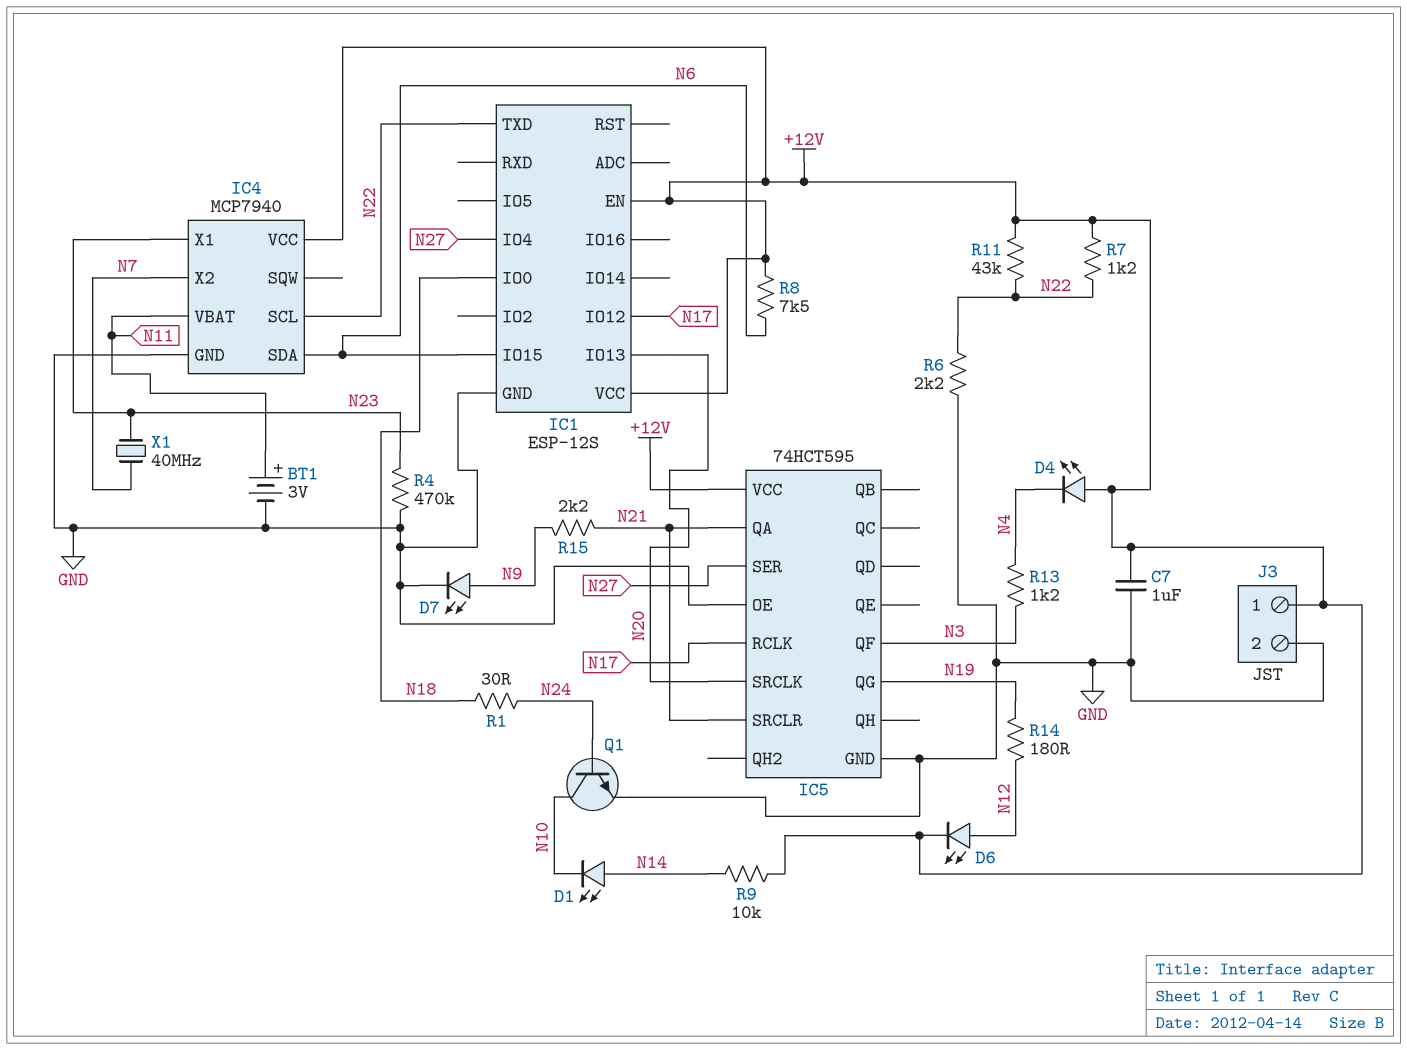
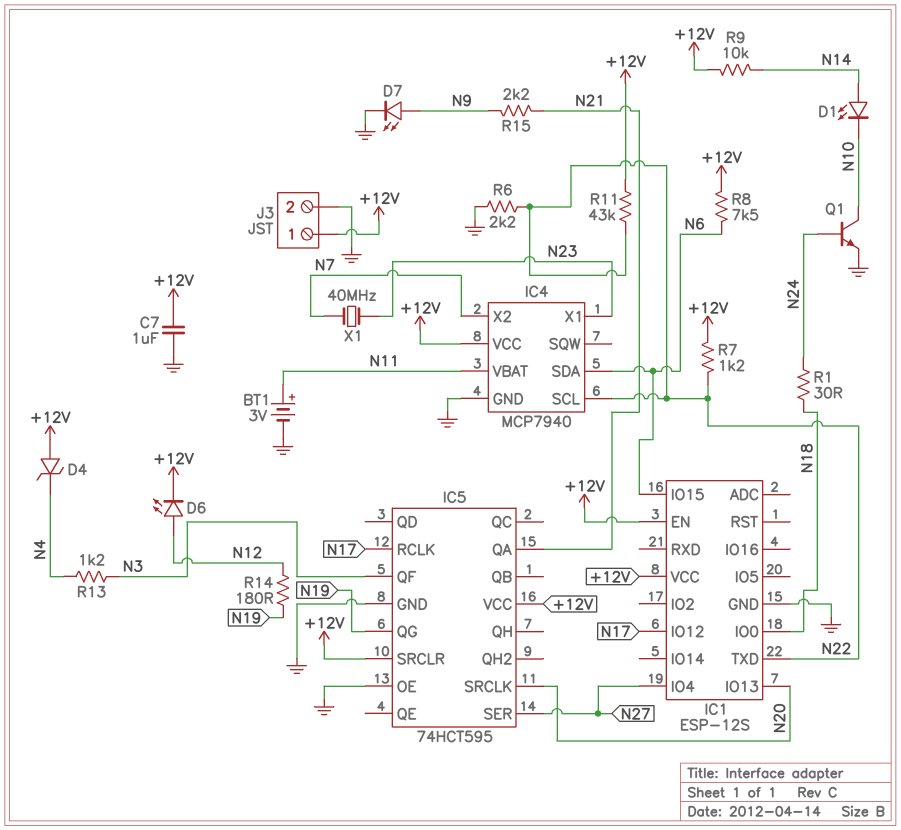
D4: LED (A +12V, K N4) -> zener (A +12V, K N4)
IC5 pin SRCLR: N21 -> +12V
R4: 470k (GND, N23) -> none

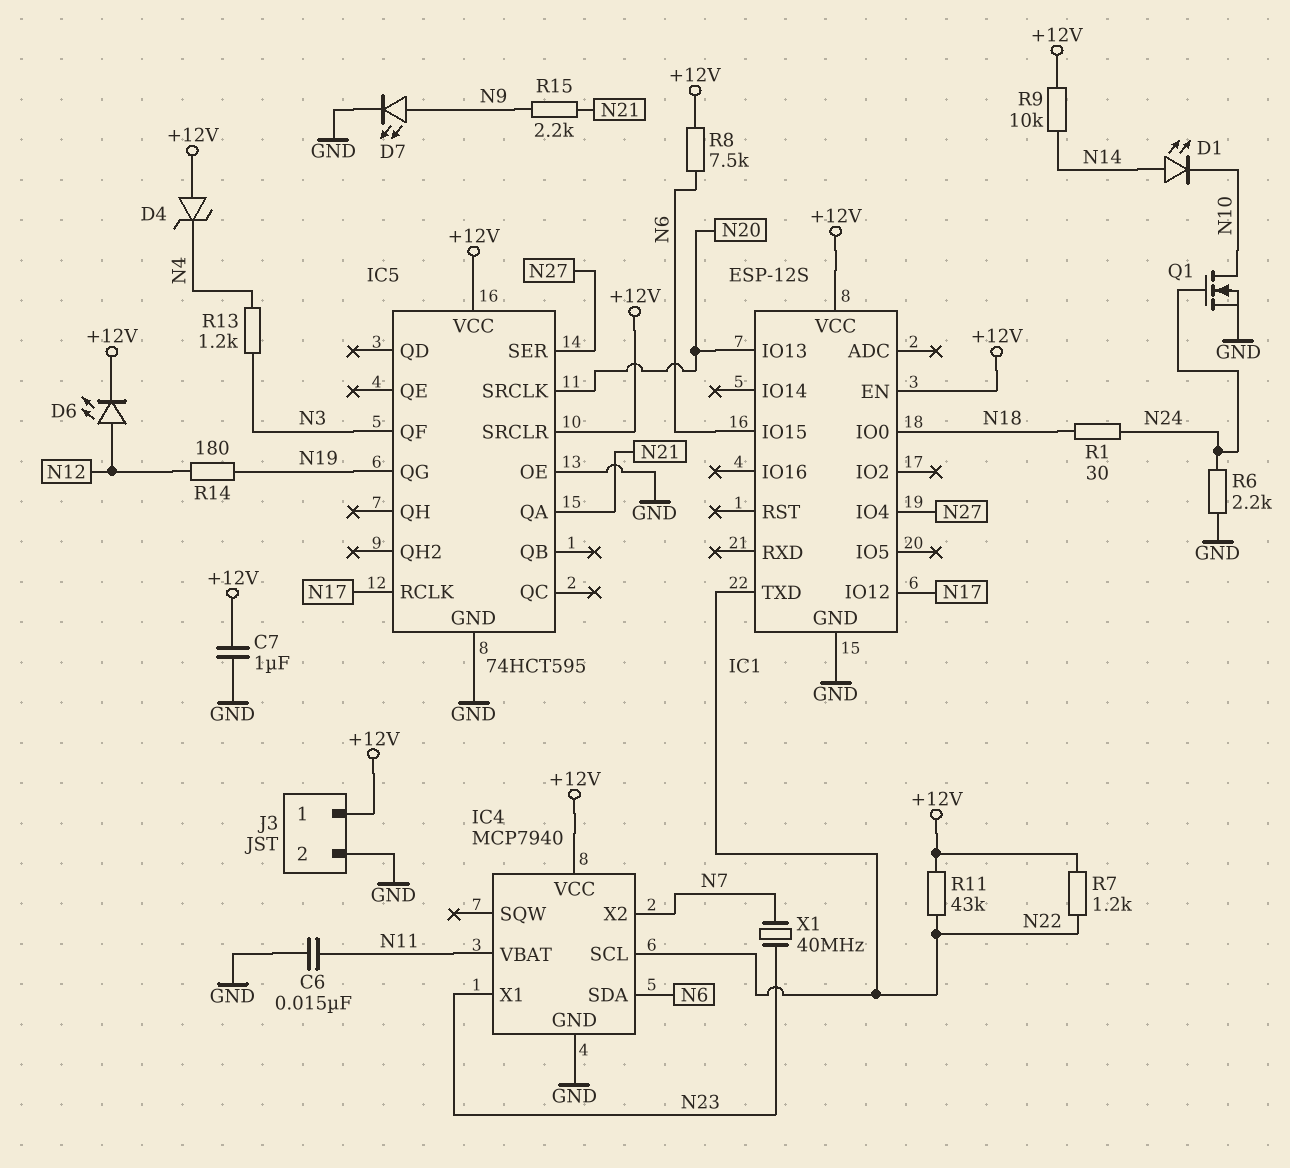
BT1: 3V (plus N11, minus GND) -> none
C6: none -> 15nF (GND, N11)
Q1: NPN (B N24, C N10, E GND) -> NMOS (G N24, D N10, S GND)
R6: 2.2k (GND, N22) -> 2.2k (GND, N24)

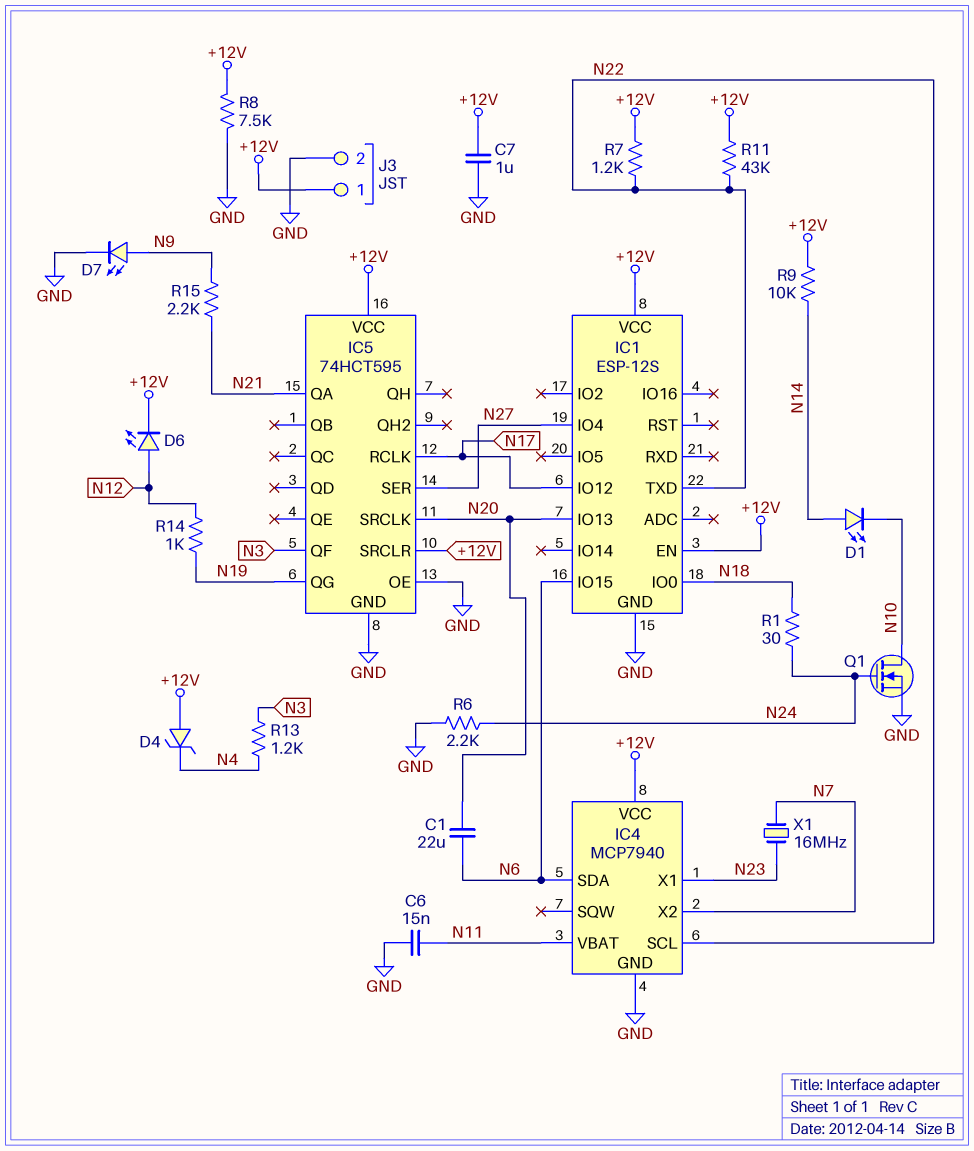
C1: none -> 22uF (N6, N20)
R8: 7.5k (+12V, N6) -> 7.5k (+12V, GND)
R14: 180 (N12, N19) -> 1k (N12, N19)
X1: 40MHz (N7, N23) -> 16MHz (N7, N23)

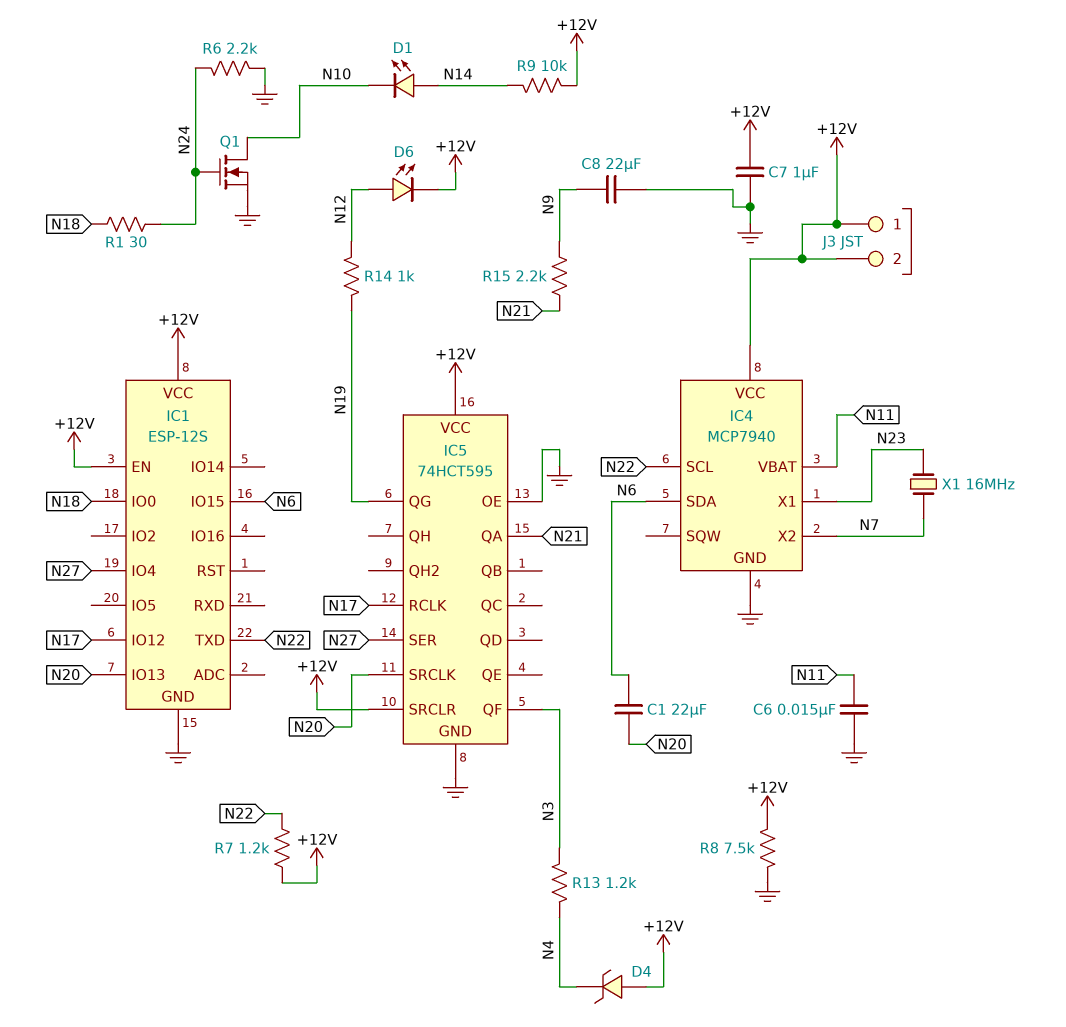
C8: none -> 22uF (GND, N9)
D7: LED (A N9, K GND) -> none
J3 pin 2: GND -> +12V
R11: 43k (+12V, N22) -> none

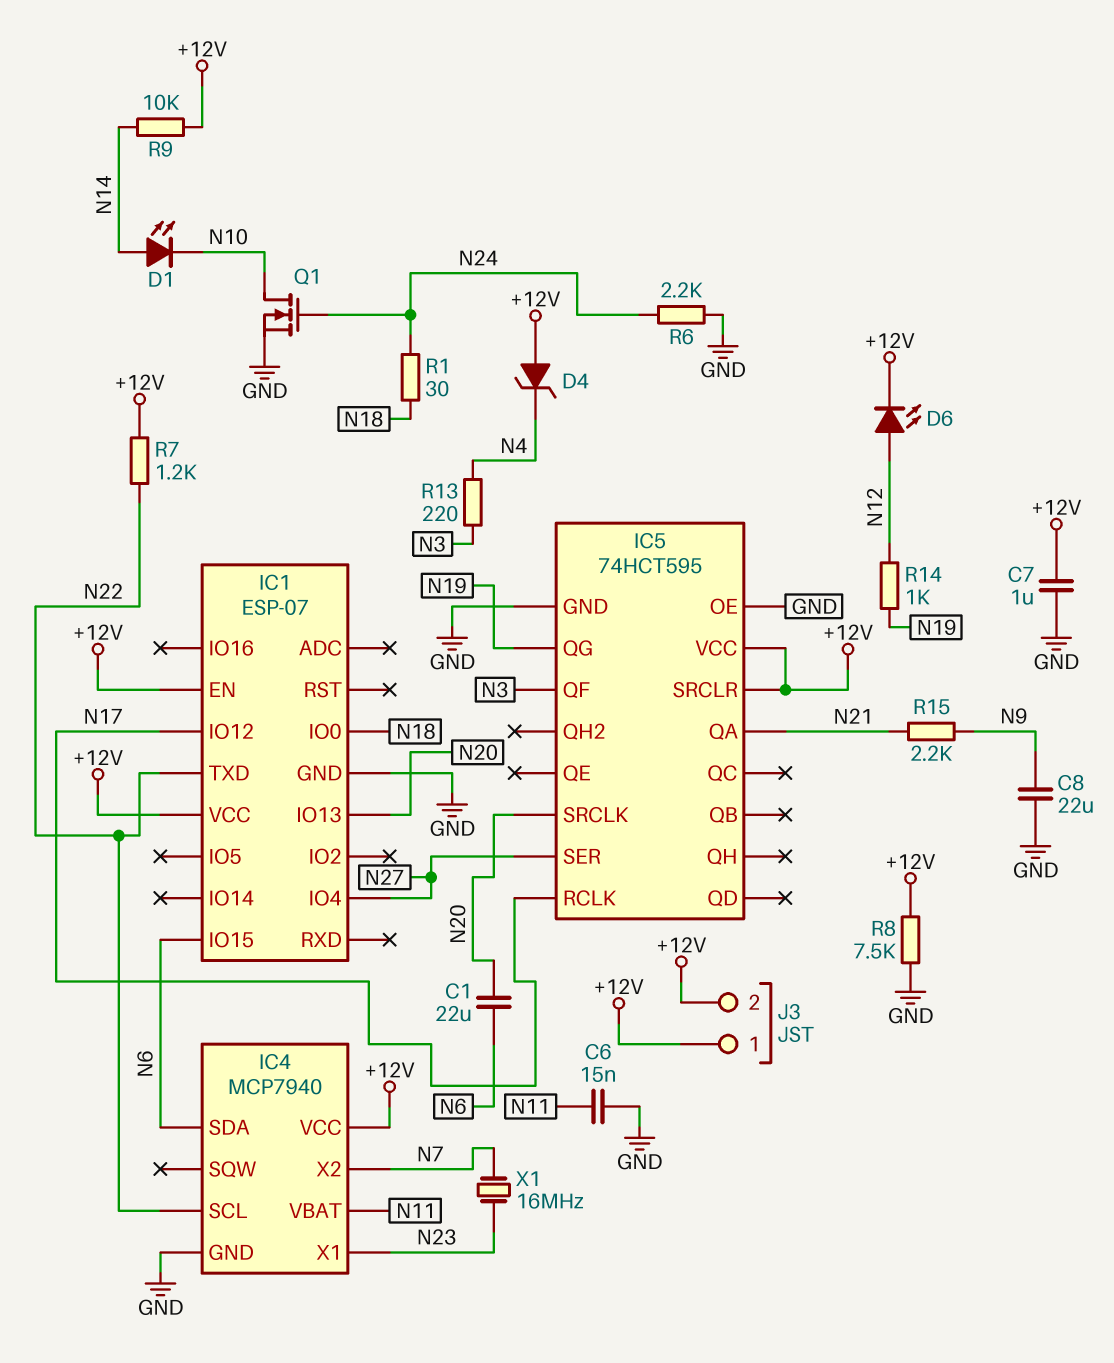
IC1: ESP-12S -> ESP-07
R13: 1.2k (N3, N4) -> 220 (N3, N4)

